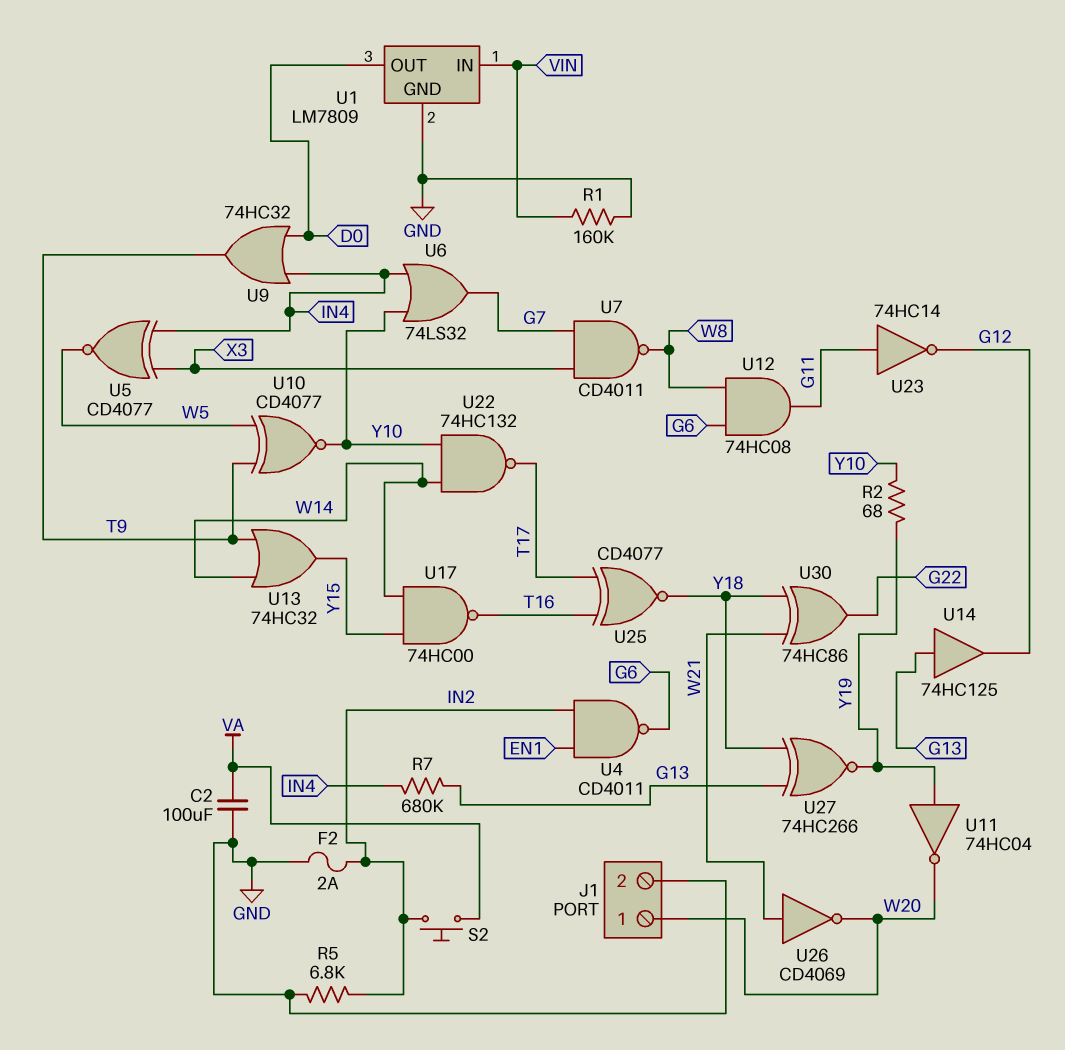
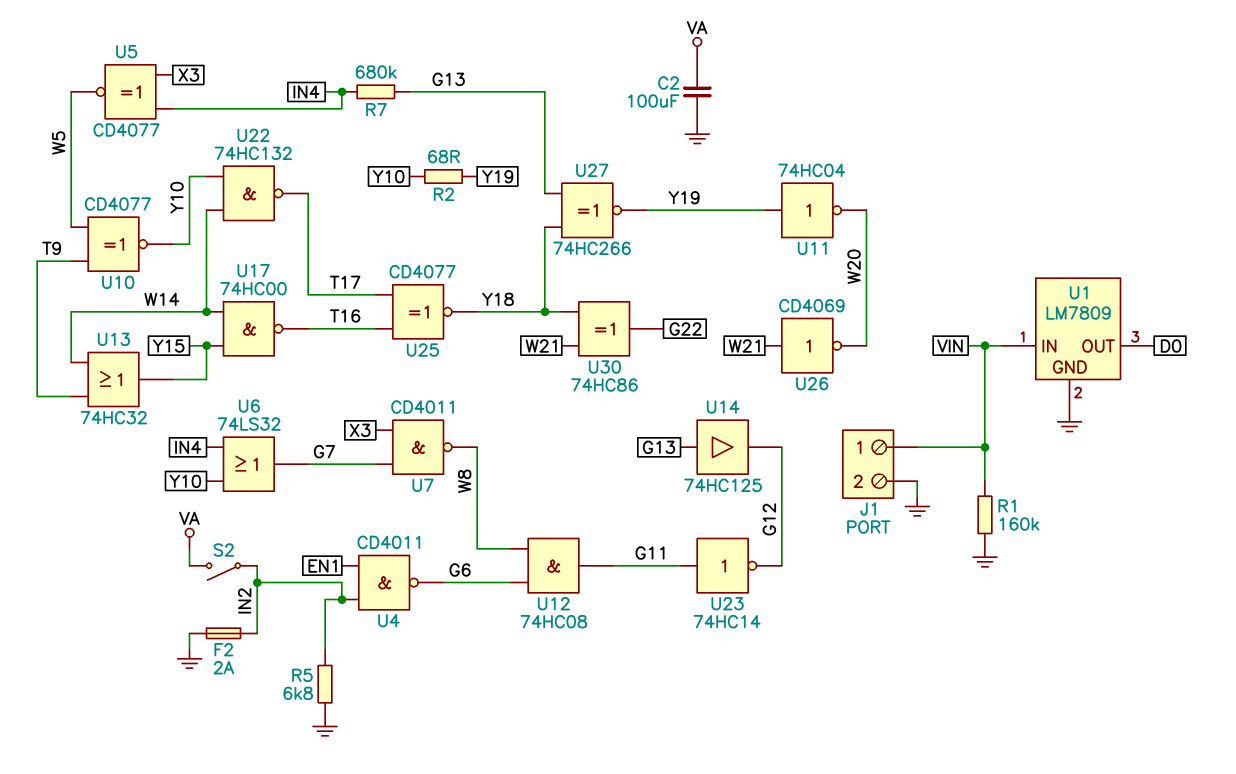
J1 pin 1: W20 -> VIN
S2: button (IN2, VA) -> switch (IN2, VA)
U9: OR 74HC32 (in D0, in IN4, out T9) -> none

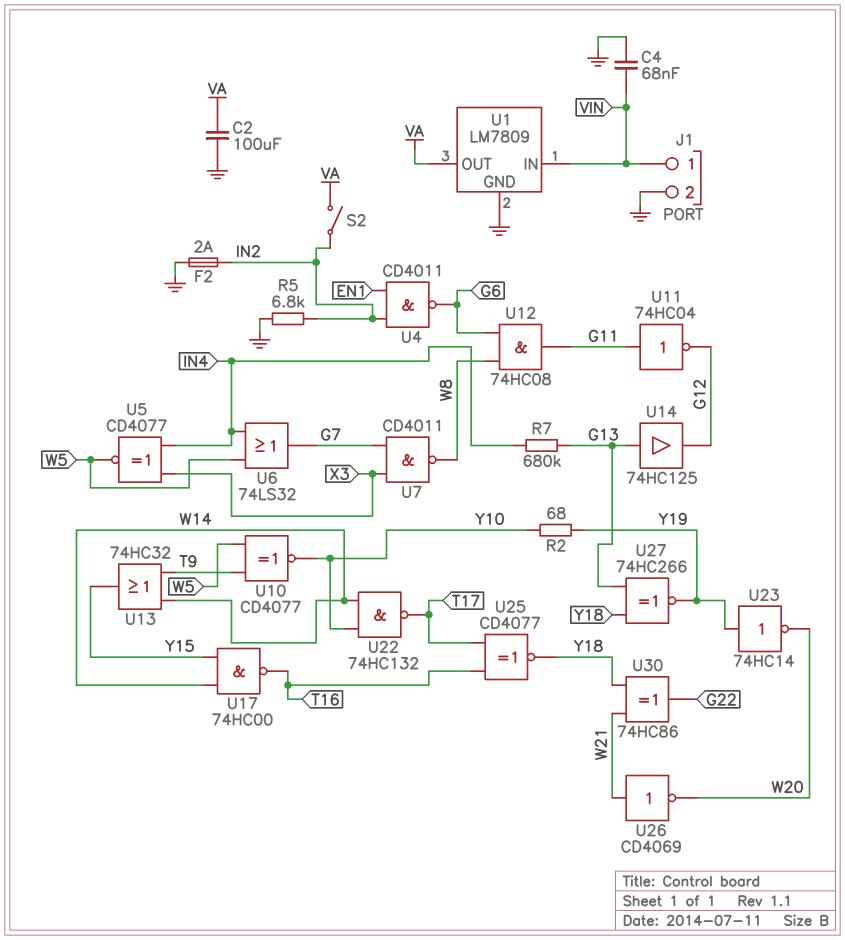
C4: none -> 68nF (GND, VIN)
R1: 160k (GND, VIN) -> none
U1 pin OUT: D0 -> VA
U6: OR 74LS32 (in IN4, in Y10, out G7) -> OR 74LS32 (in IN4, in W5, out G7)
U11: NOT 74HC04 (in Y19, out W20) -> NOT 74HC04 (in G11, out G12)
U23: NOT 74HC14 (in G11, out G12) -> NOT 74HC14 (in Y19, out W20)

